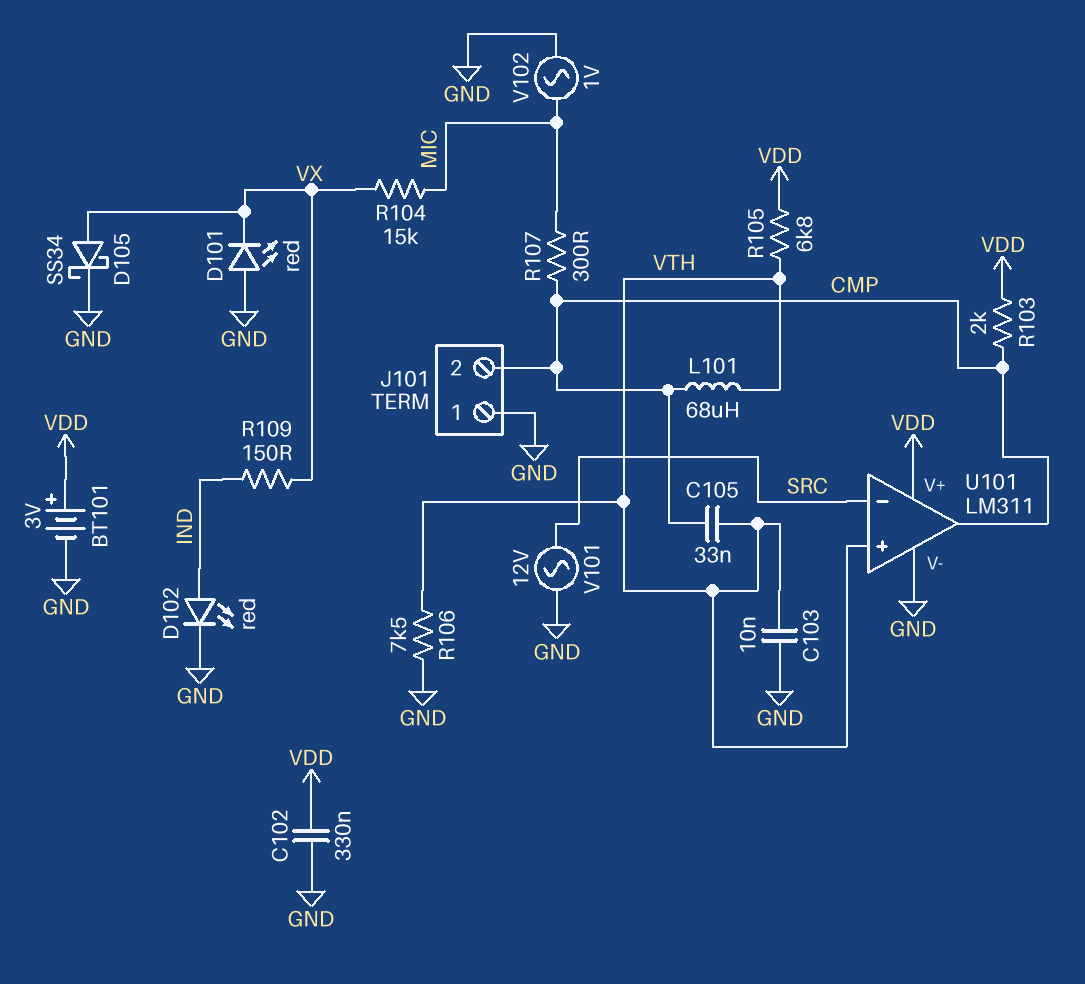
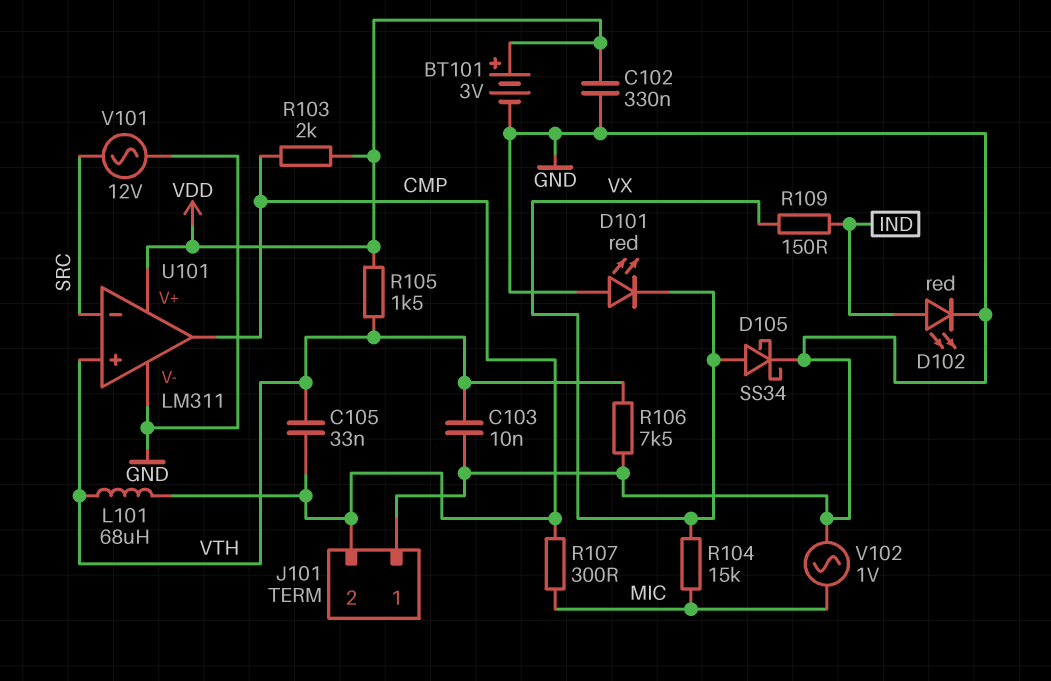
R105: 6.8k (VDD, VTH) -> 1.5k (VDD, VTH)

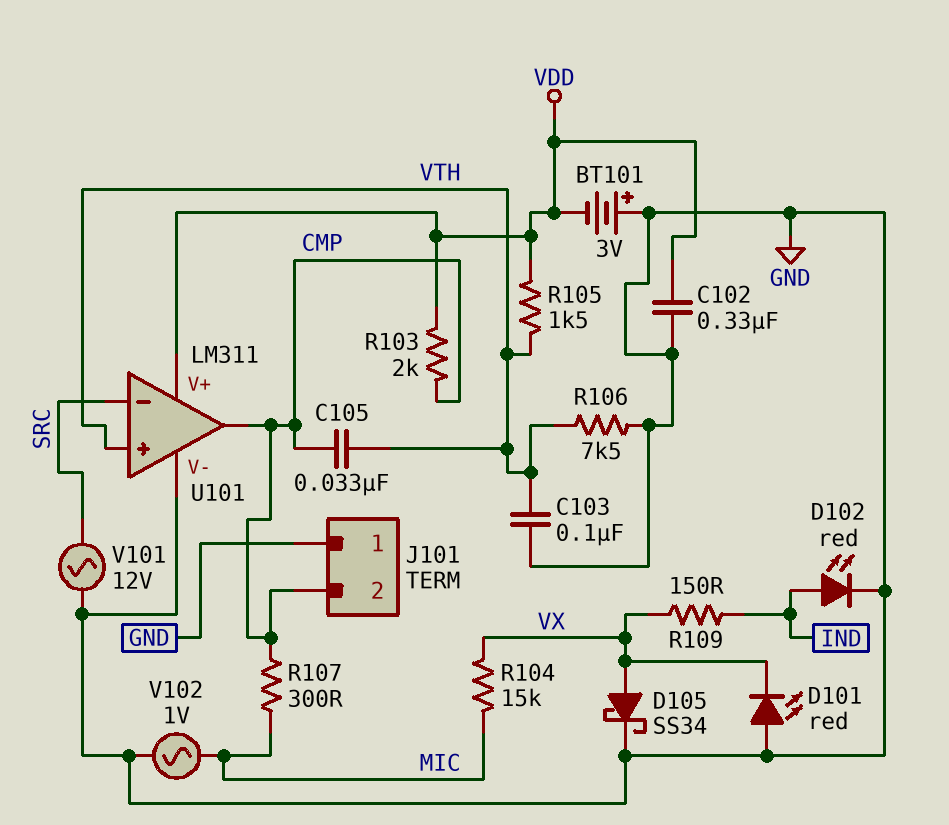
BT101: 3V (plus VDD, minus GND) -> 3V (plus GND, minus VDD)
C103: 10nF (GND, VTH) -> 100nF (GND, VTH)
L101: 68uH (CMP, VTH) -> none

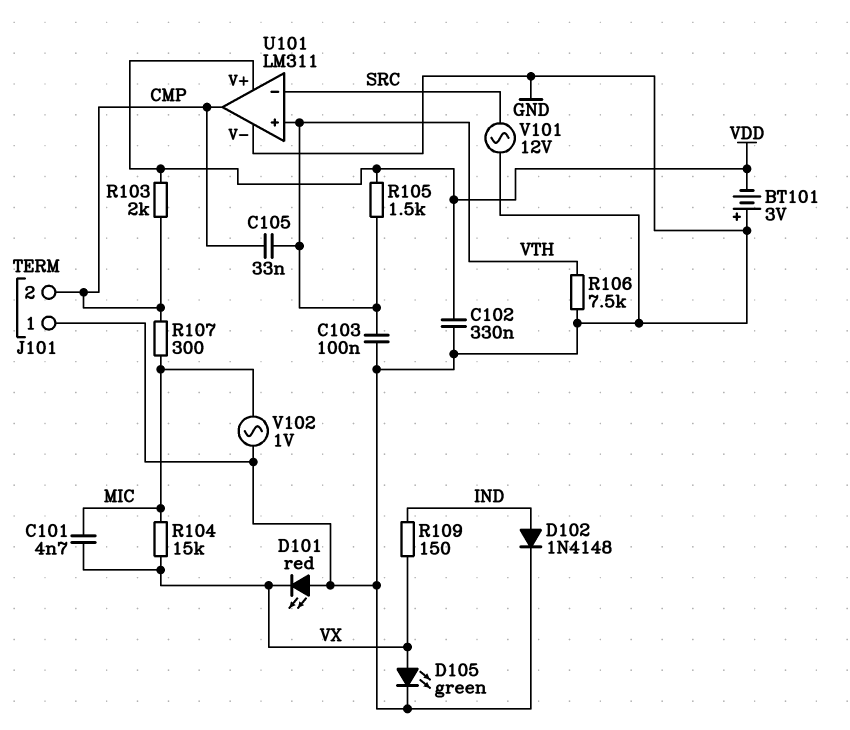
C101: none -> 4.7nF (MIC, VX)
D102: LED red (A IND, K GND) -> diode 1N4148 (A IND, K GND)
D105: schottky SS34 (A VX, K GND) -> LED green (A VX, K GND)

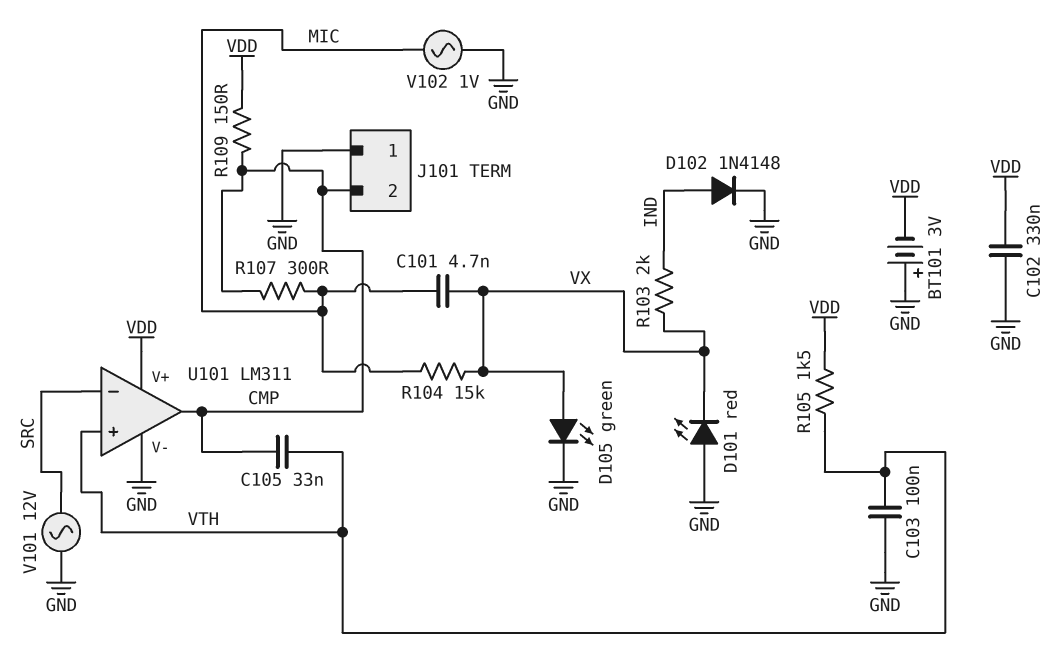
R103: 2k (CMP, VDD) -> 2k (IND, VX)
R106: 7.5k (GND, VTH) -> none
R109: 150 (IND, VX) -> 150 (CMP, VDD)

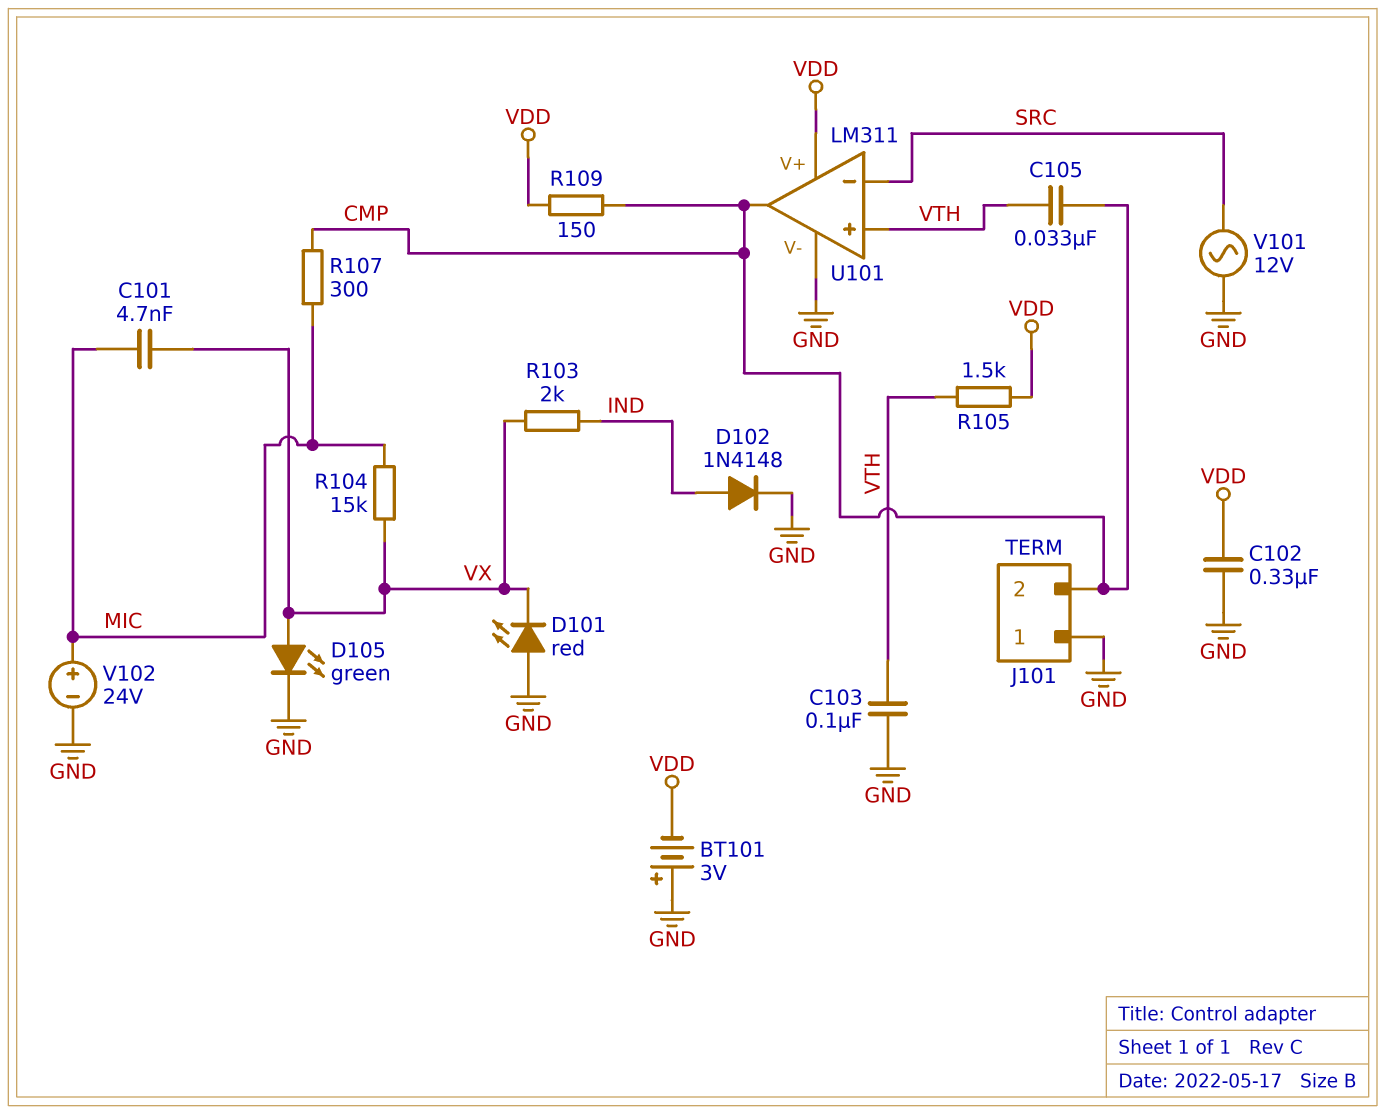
V102: AC 1V (GND, MIC) -> 24V (plus MIC, minus GND)

